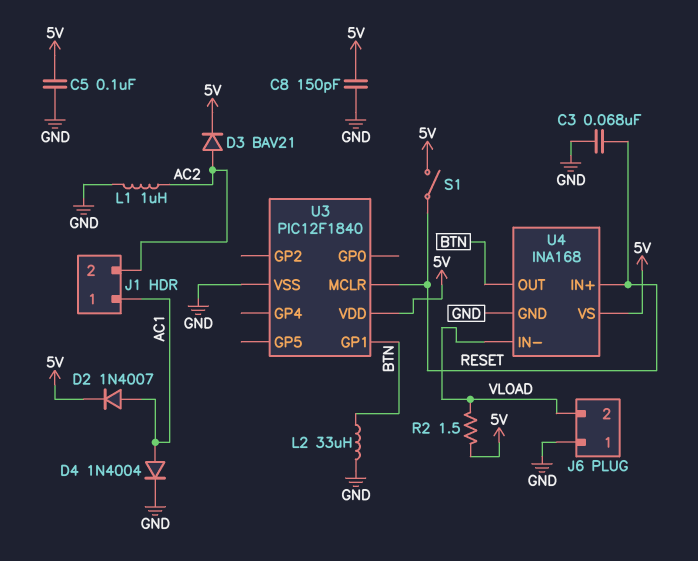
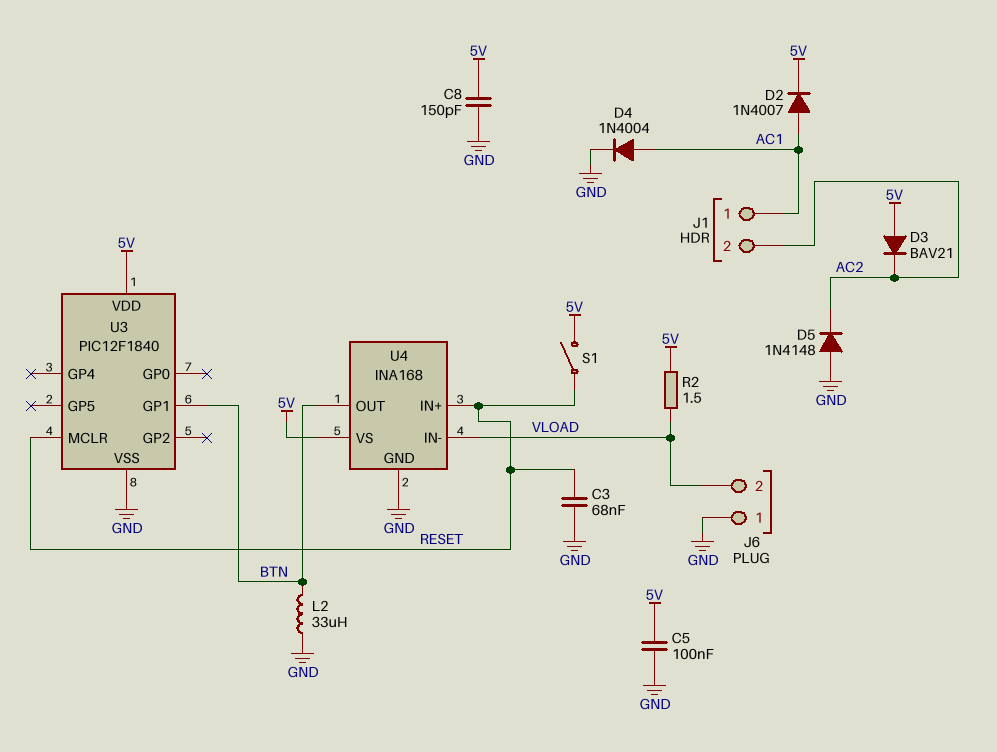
D3: diode BAV21 (A AC2, K 5V) -> diode BAV21 (A 5V, K AC2)
D5: none -> diode 1N4148 (A GND, K AC2)
L1: 1uH (AC2, GND) -> none

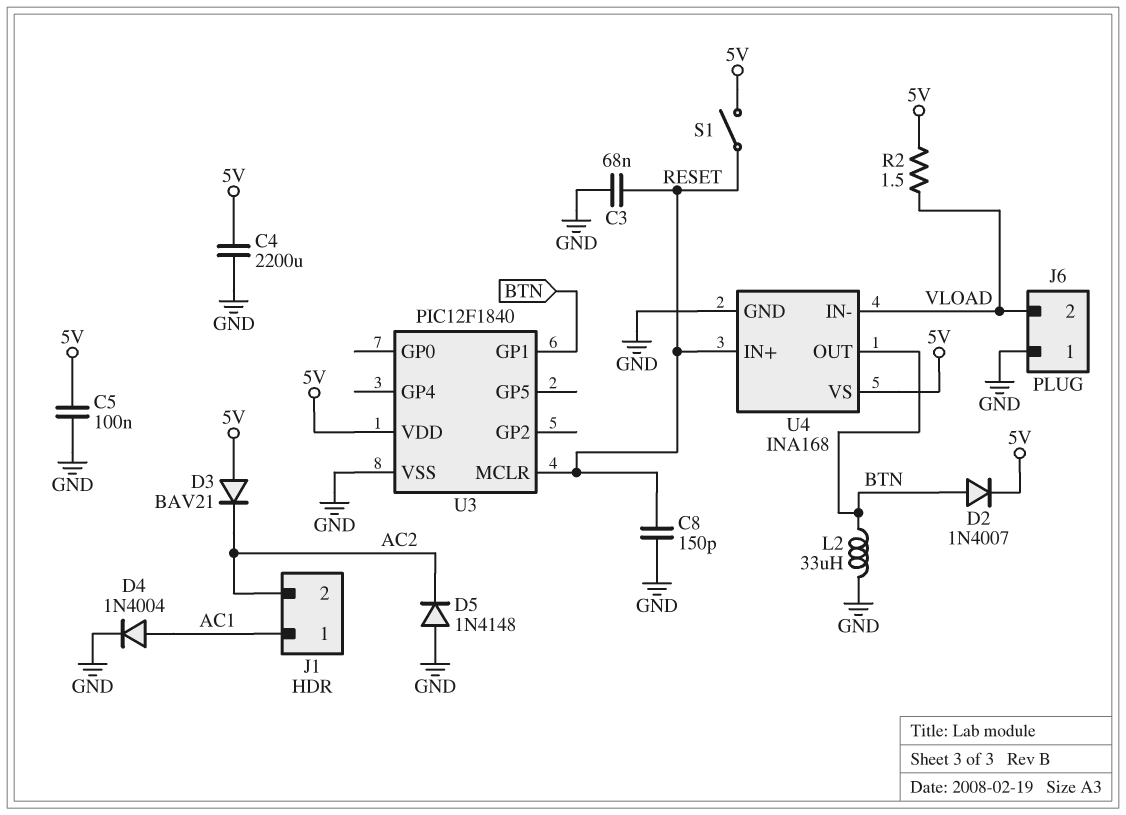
C4: none -> 2200uF (5V, GND)
C8: 150pF (5V, GND) -> 150pF (GND, RESET)
D2: diode 1N4007 (A AC1, K 5V) -> diode 1N4007 (A BTN, K 5V)

